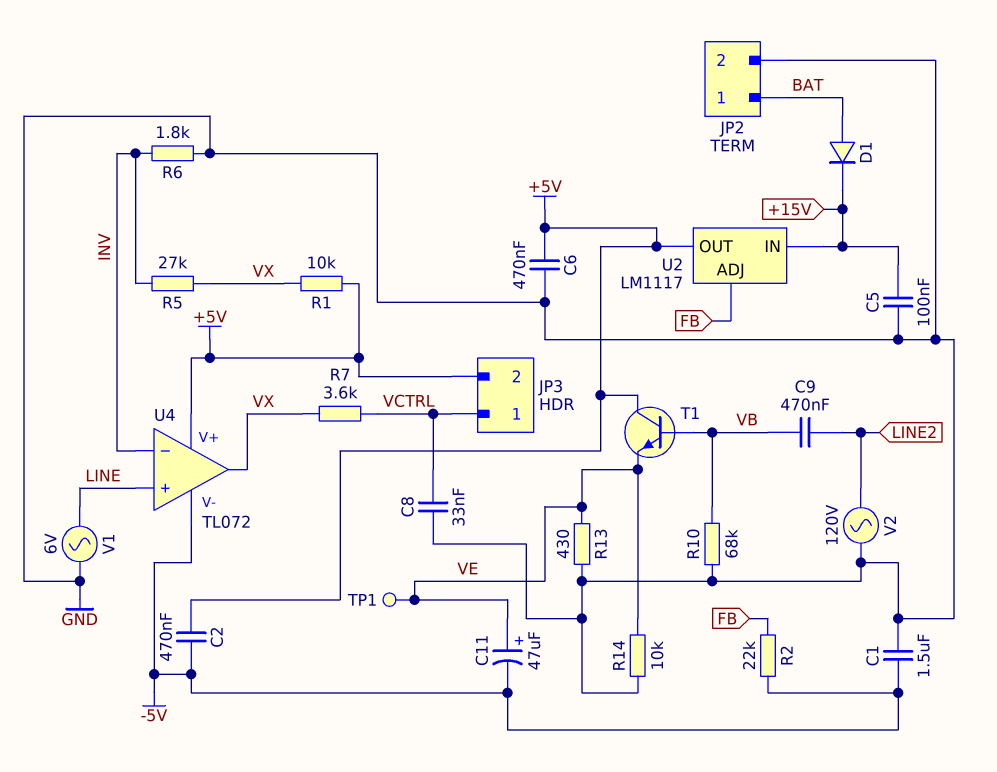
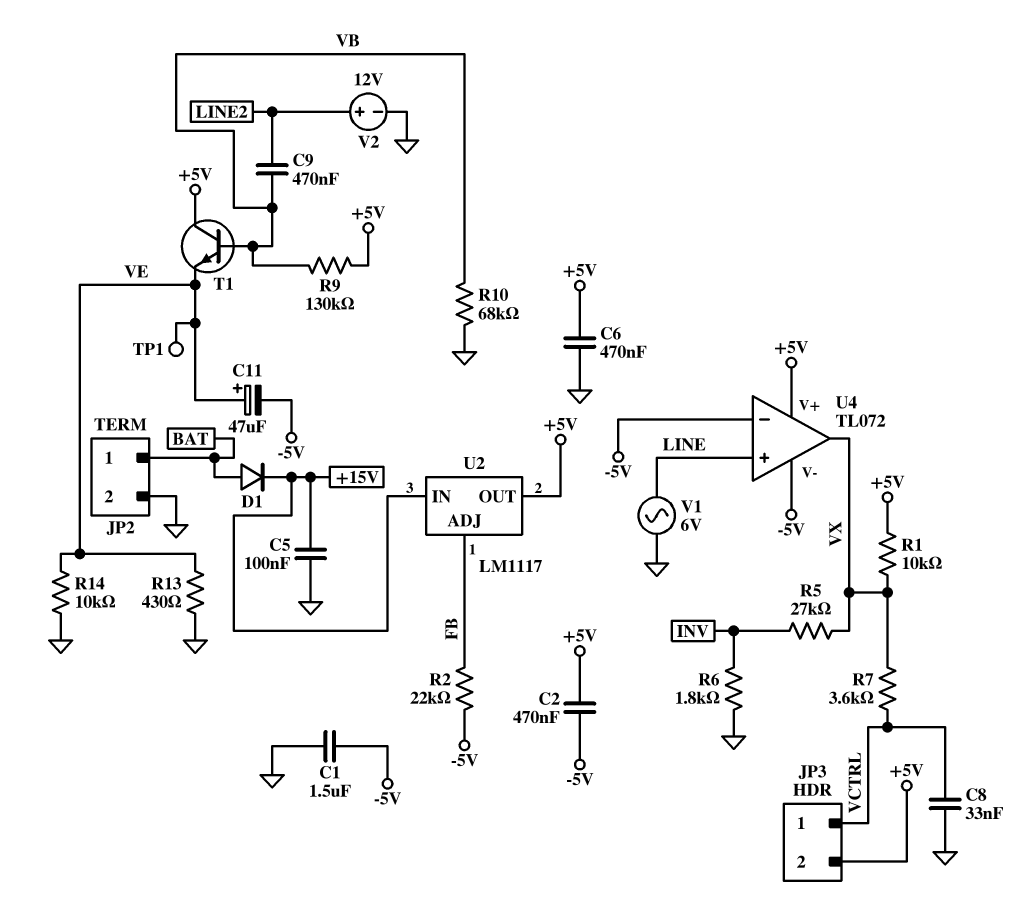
R9: none -> 130k (+5V, VB)
U4 pin in-: INV -> -5V
V2: AC 120V (GND, LINE2) -> 12V (plus LINE2, minus GND)

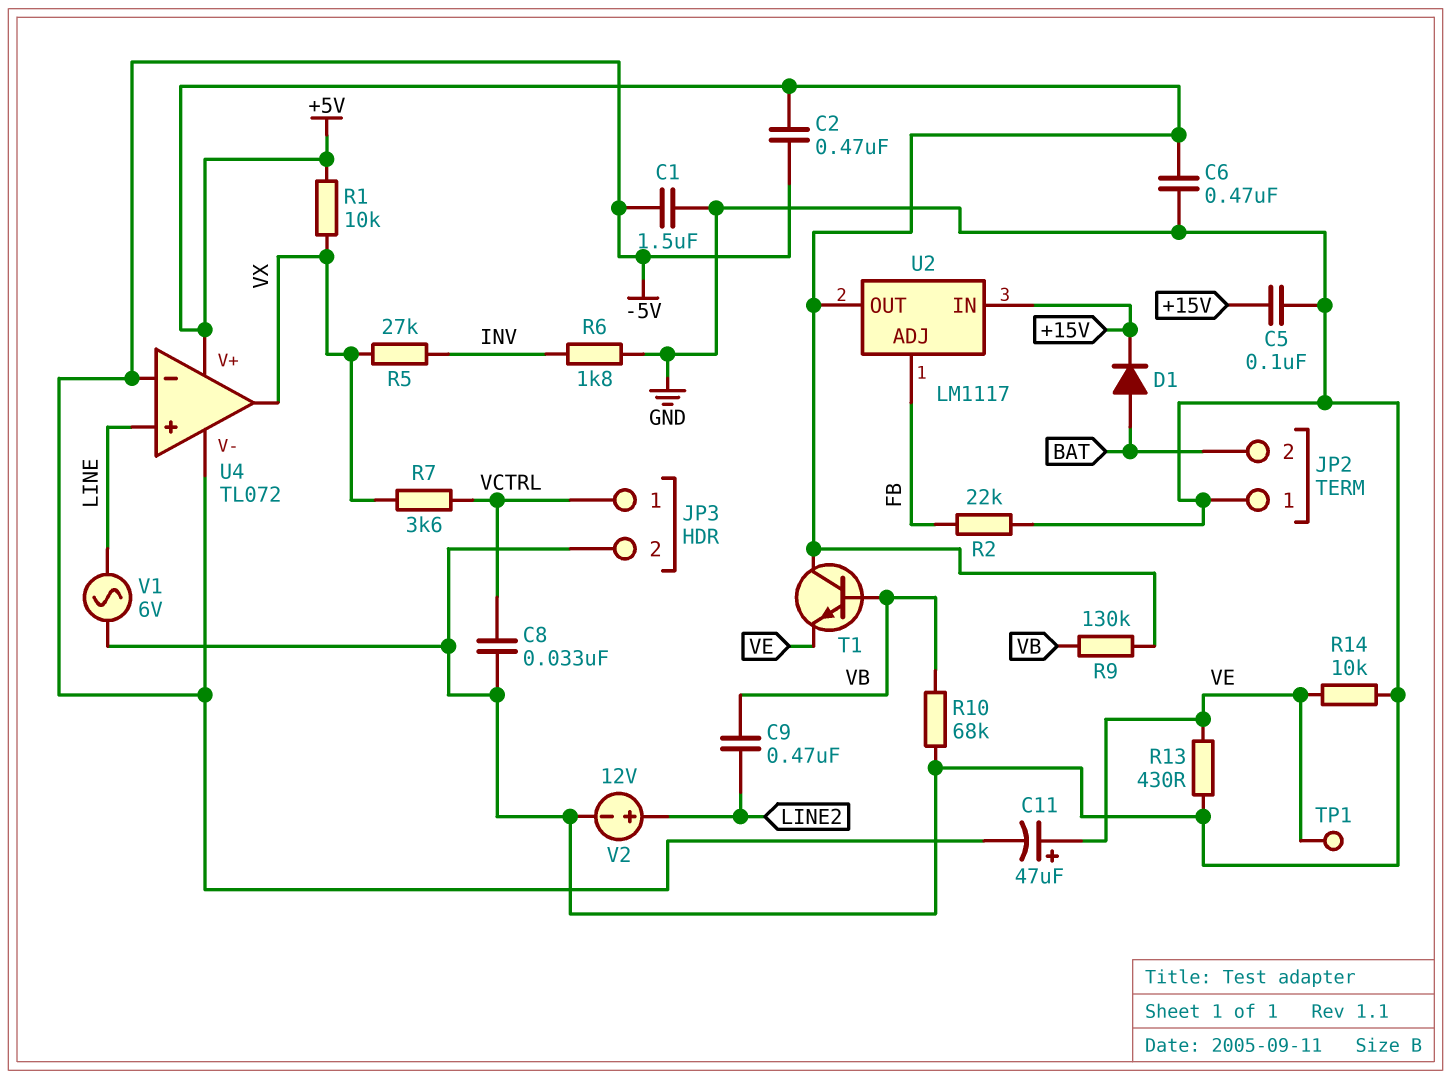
JP2 pin 1: BAT -> GND
JP2 pin 2: GND -> BAT
JP3 pin 2: +5V -> GND
R2: 22k (-5V, FB) -> 22k (FB, GND)

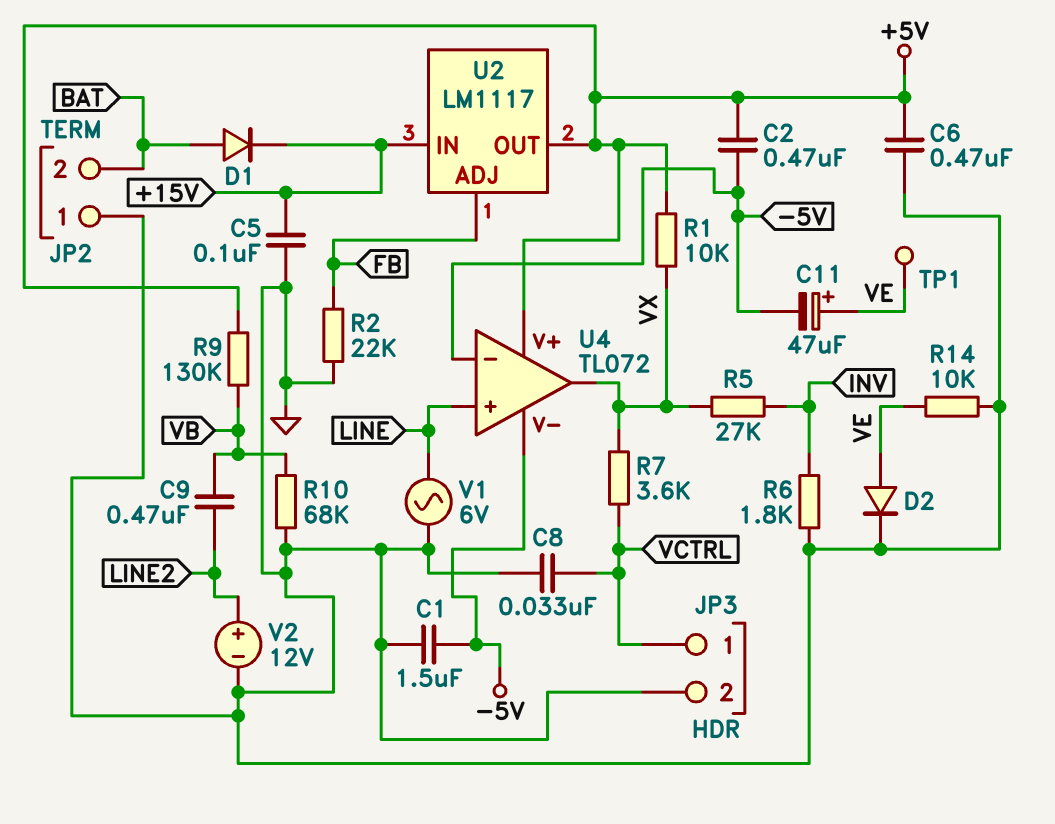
D2: none -> diode (A VE, K GND)
R13: 430 (GND, VE) -> none
T1: NPN (B VB, C +5V, E VE) -> none

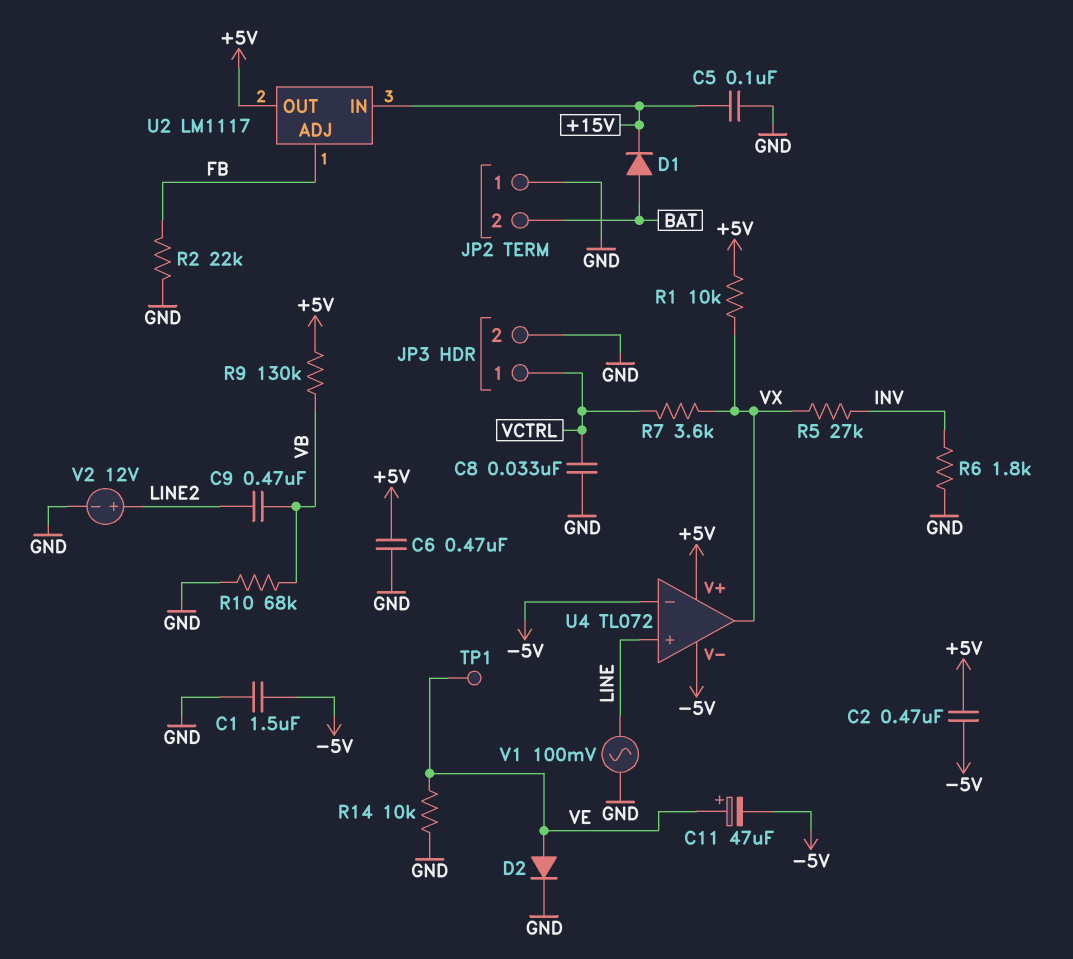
V1: AC 6V (GND, LINE) -> AC 100mV (GND, LINE)

